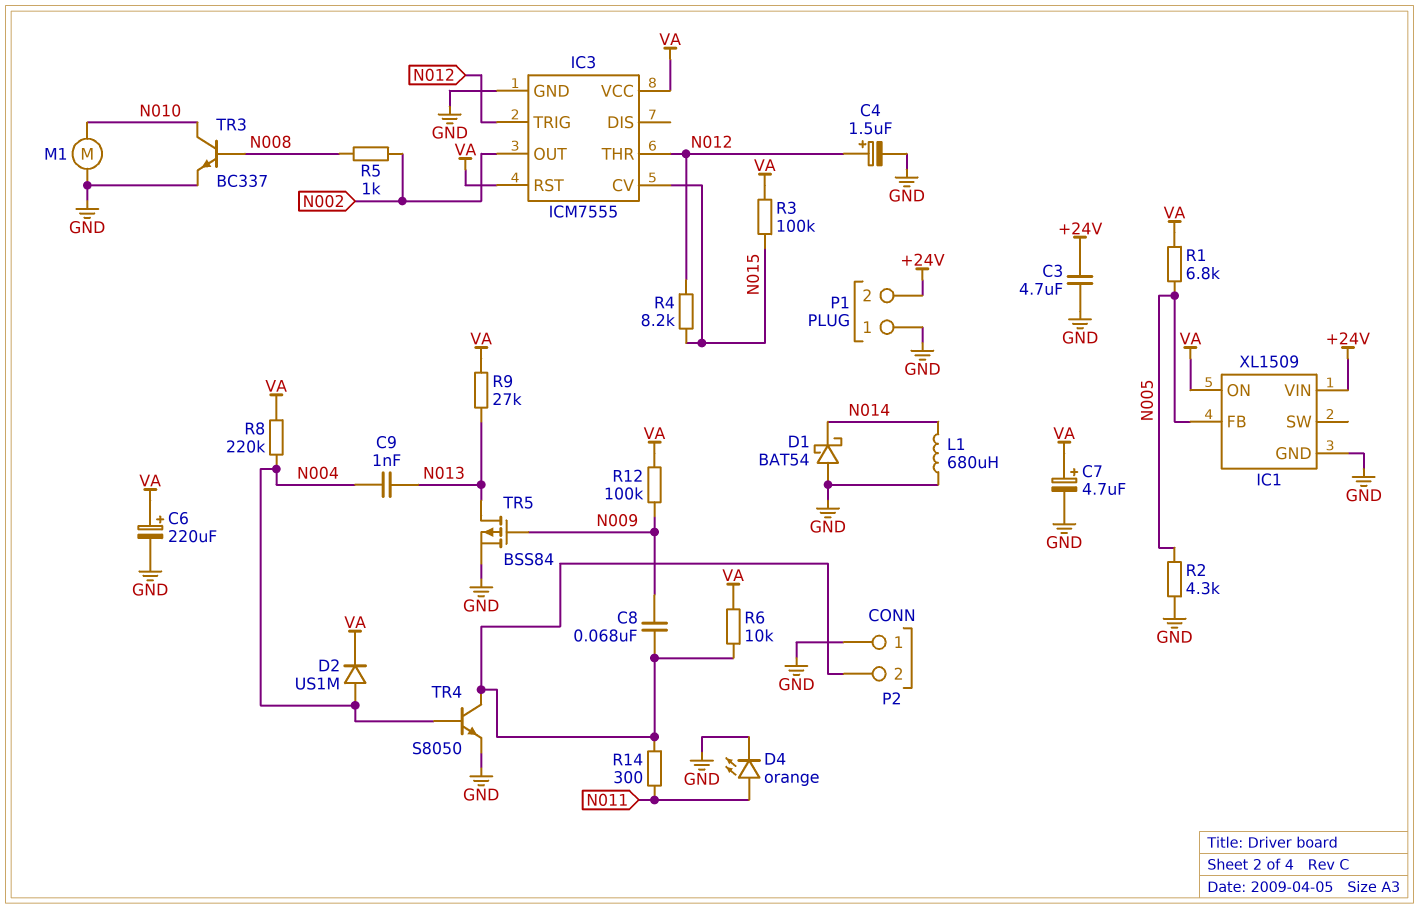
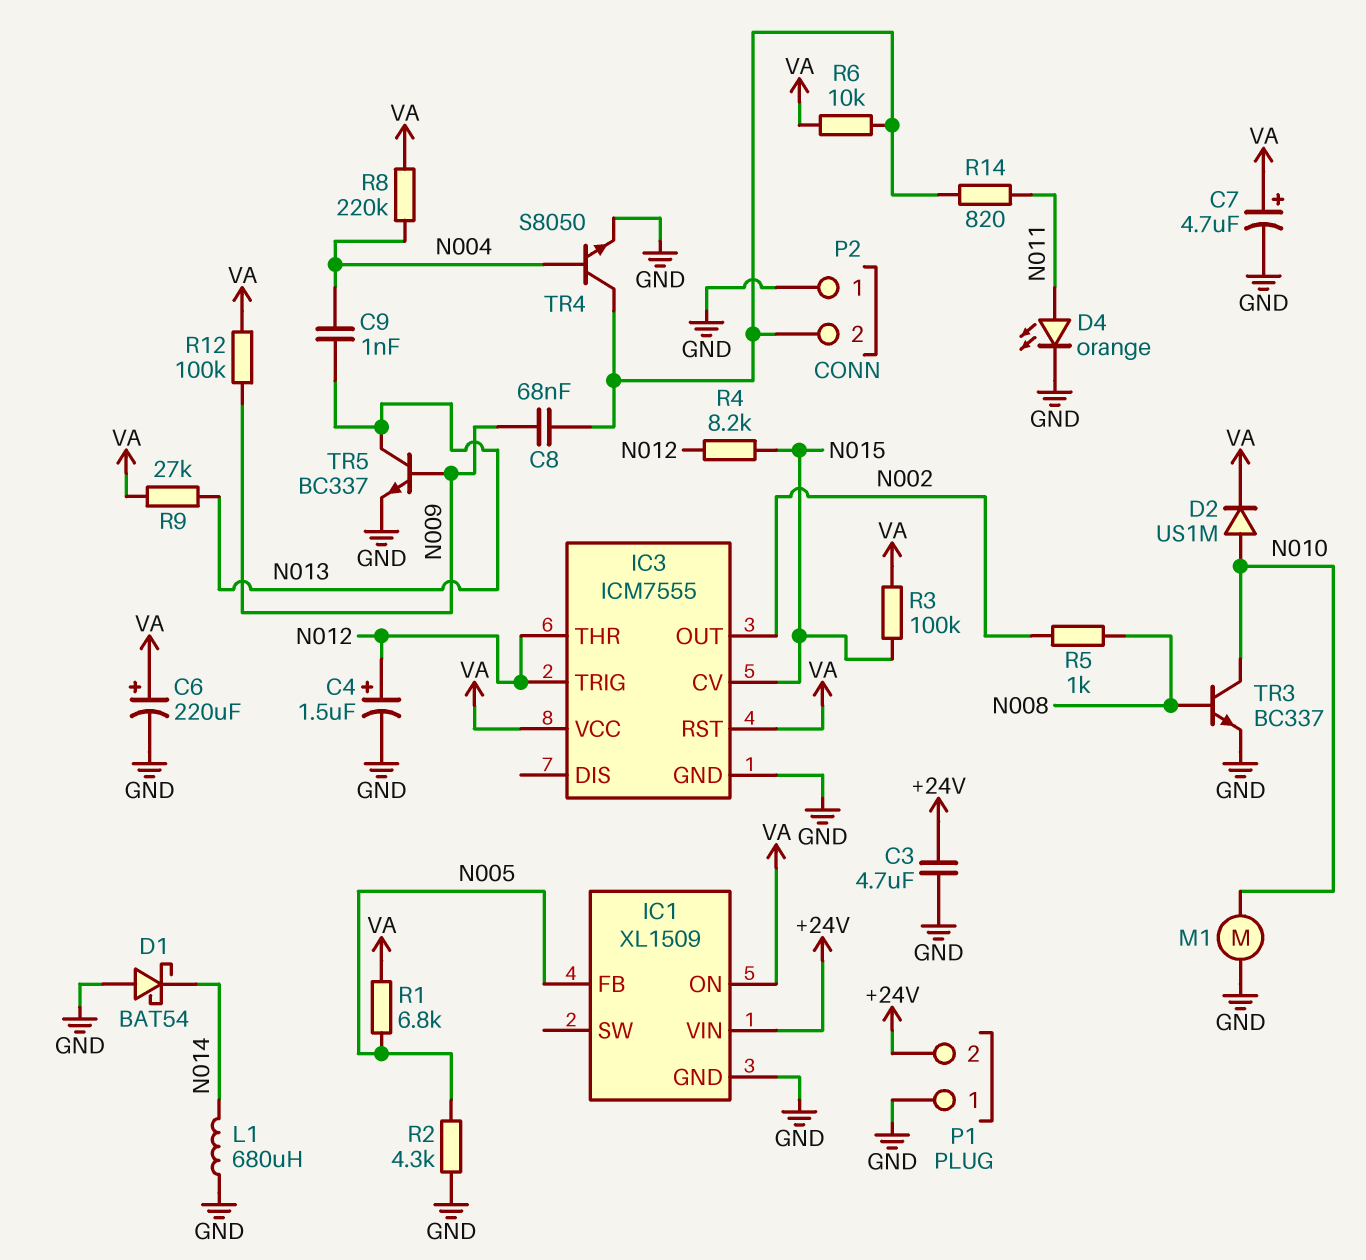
D2: diode US1M (A N004, K VA) -> diode US1M (A N010, K VA)
R14: 300 (N011, P2/2) -> 820 (N011, P2/2)
TR5: PMOS BSS84 (G N009, D N013, S GND) -> NPN BC337 (B N009, C N013, E GND)

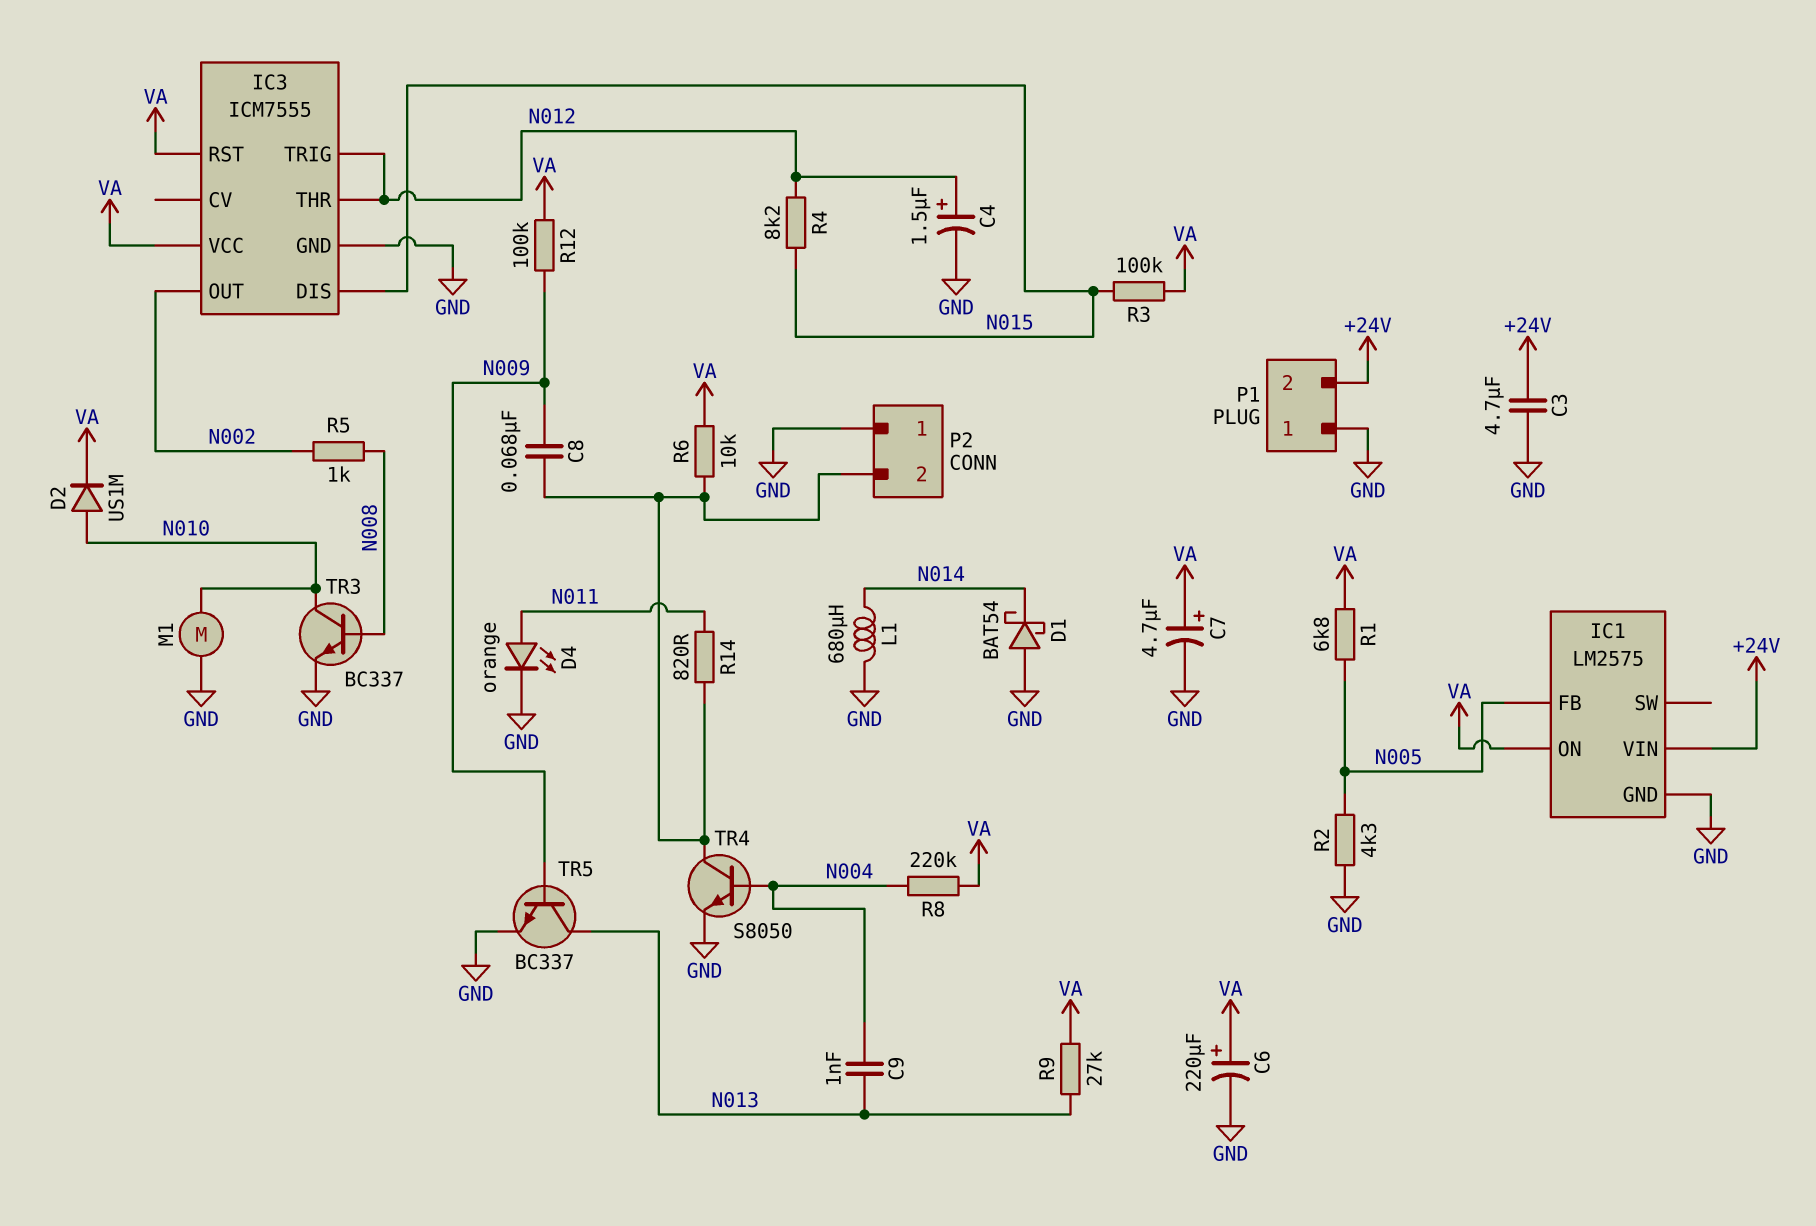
IC1: XL1509 -> LM2575
IC3 pin CV: N015 -> none
IC3 pin DIS: none -> N015

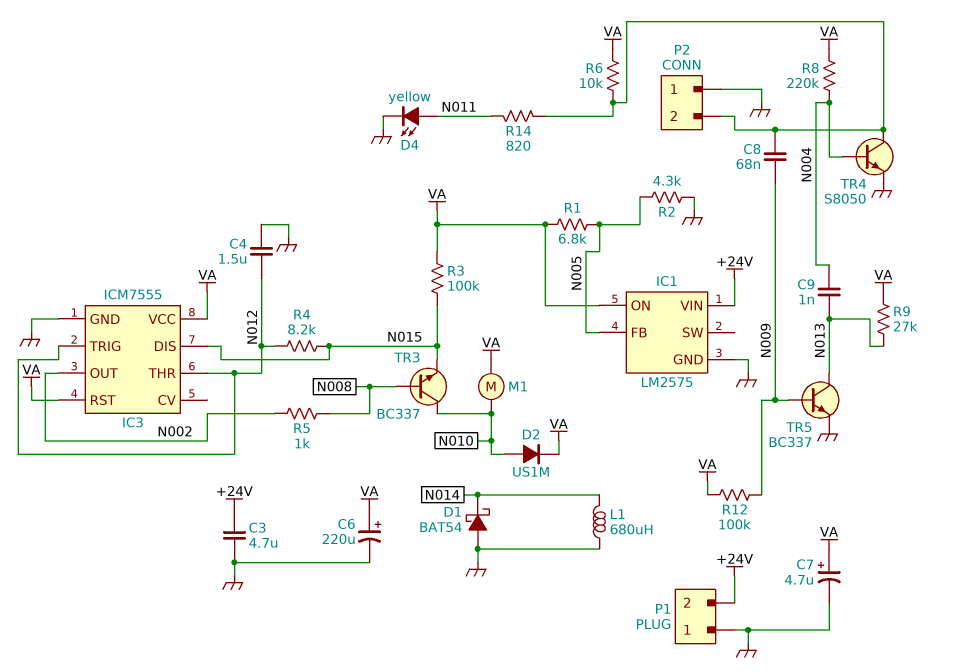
C4: 1.5uF (plus N012, minus GND) -> 1.5uF (GND, N012)
D4: LED orange (A N011, K GND) -> LED yellow (A N011, K GND)
M1: motor (GND, N010) -> motor (N010, VA)
TR3: NPN BC337 (B N008, C N010, E GND) -> NPN BC337 (B N008, C N010, E N015)

